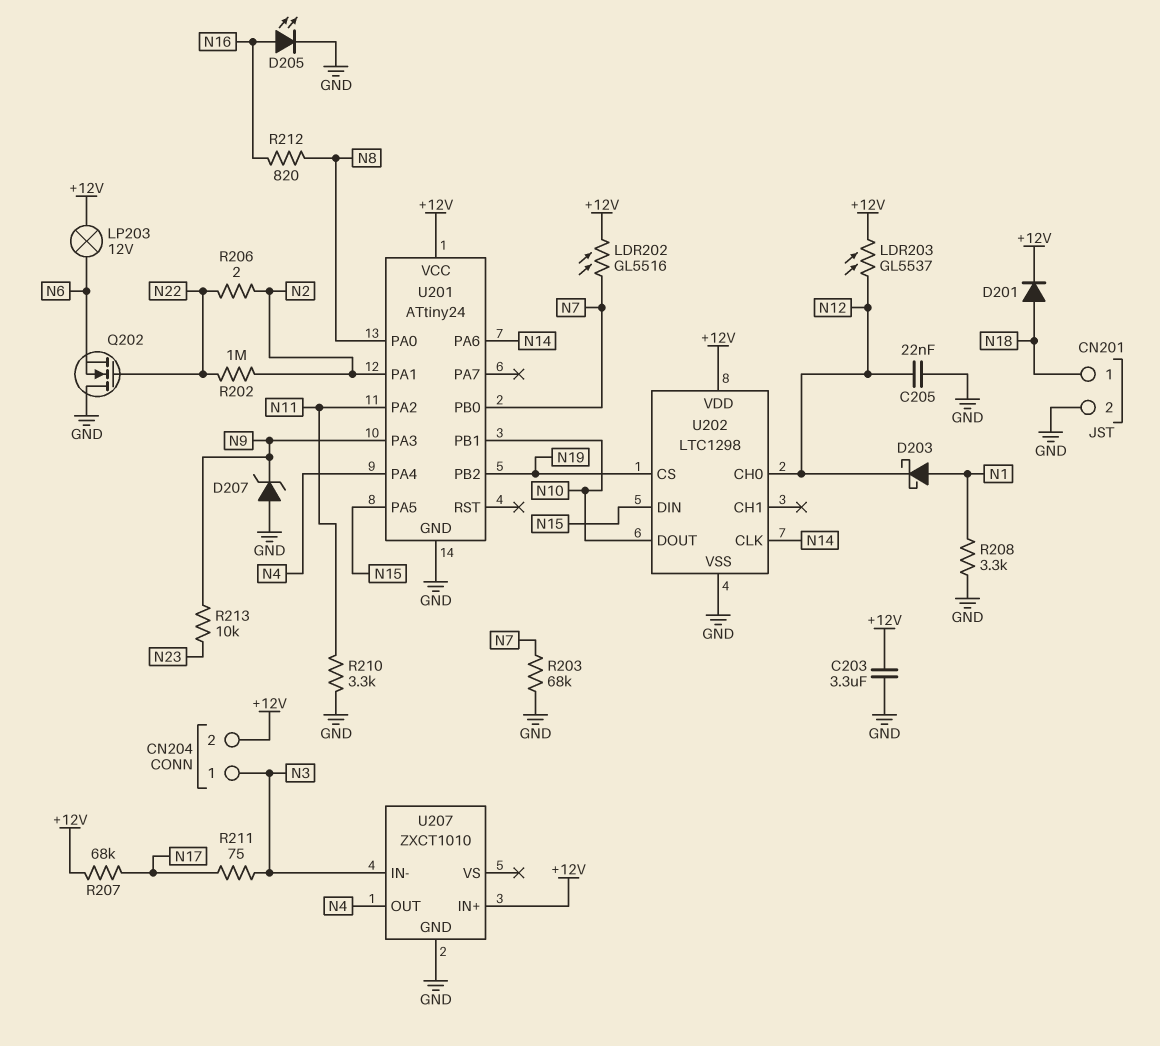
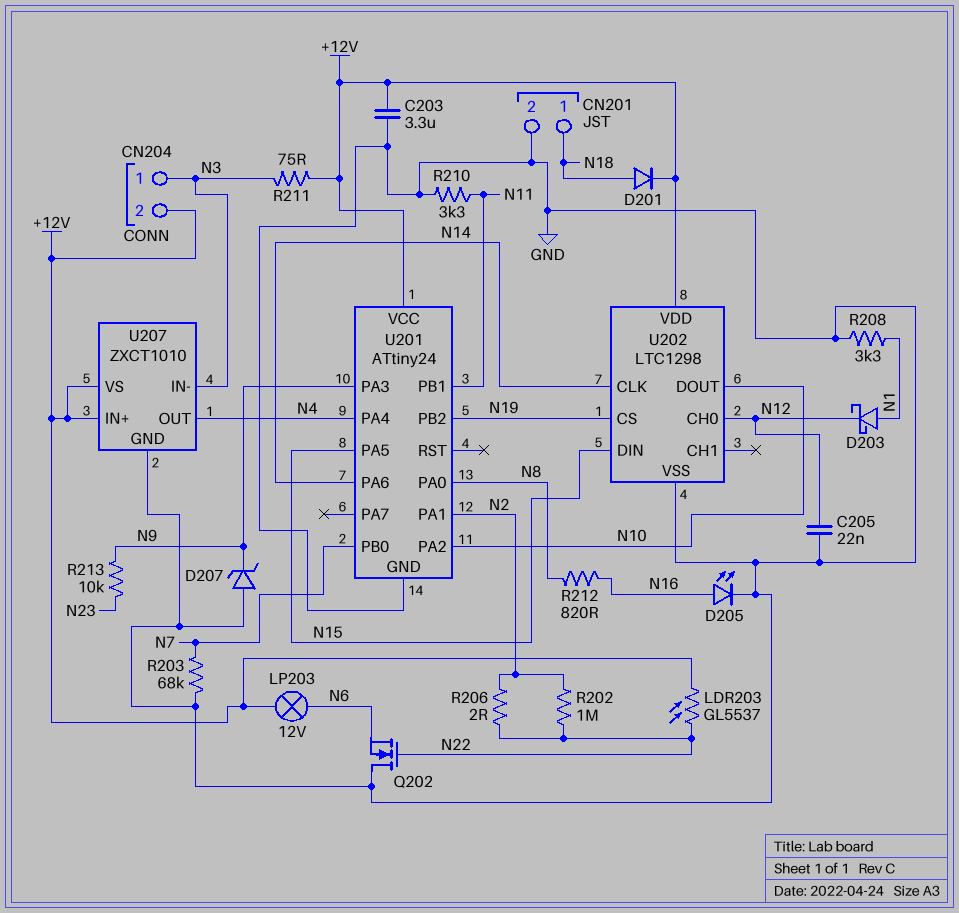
LDR202: GL5516 (+12V, N7) -> none
LDR203: GL5537 (+12V, N12) -> GL5537 (+12V, N22)
R207: 68k (+12V, N17) -> none
R211: 75 (N3, N17) -> 75 (+12V, N3)
U201 pin PA2: N11 -> N10
U201 pin PB1: N10 -> N11
U207 pin VS: none -> +12V

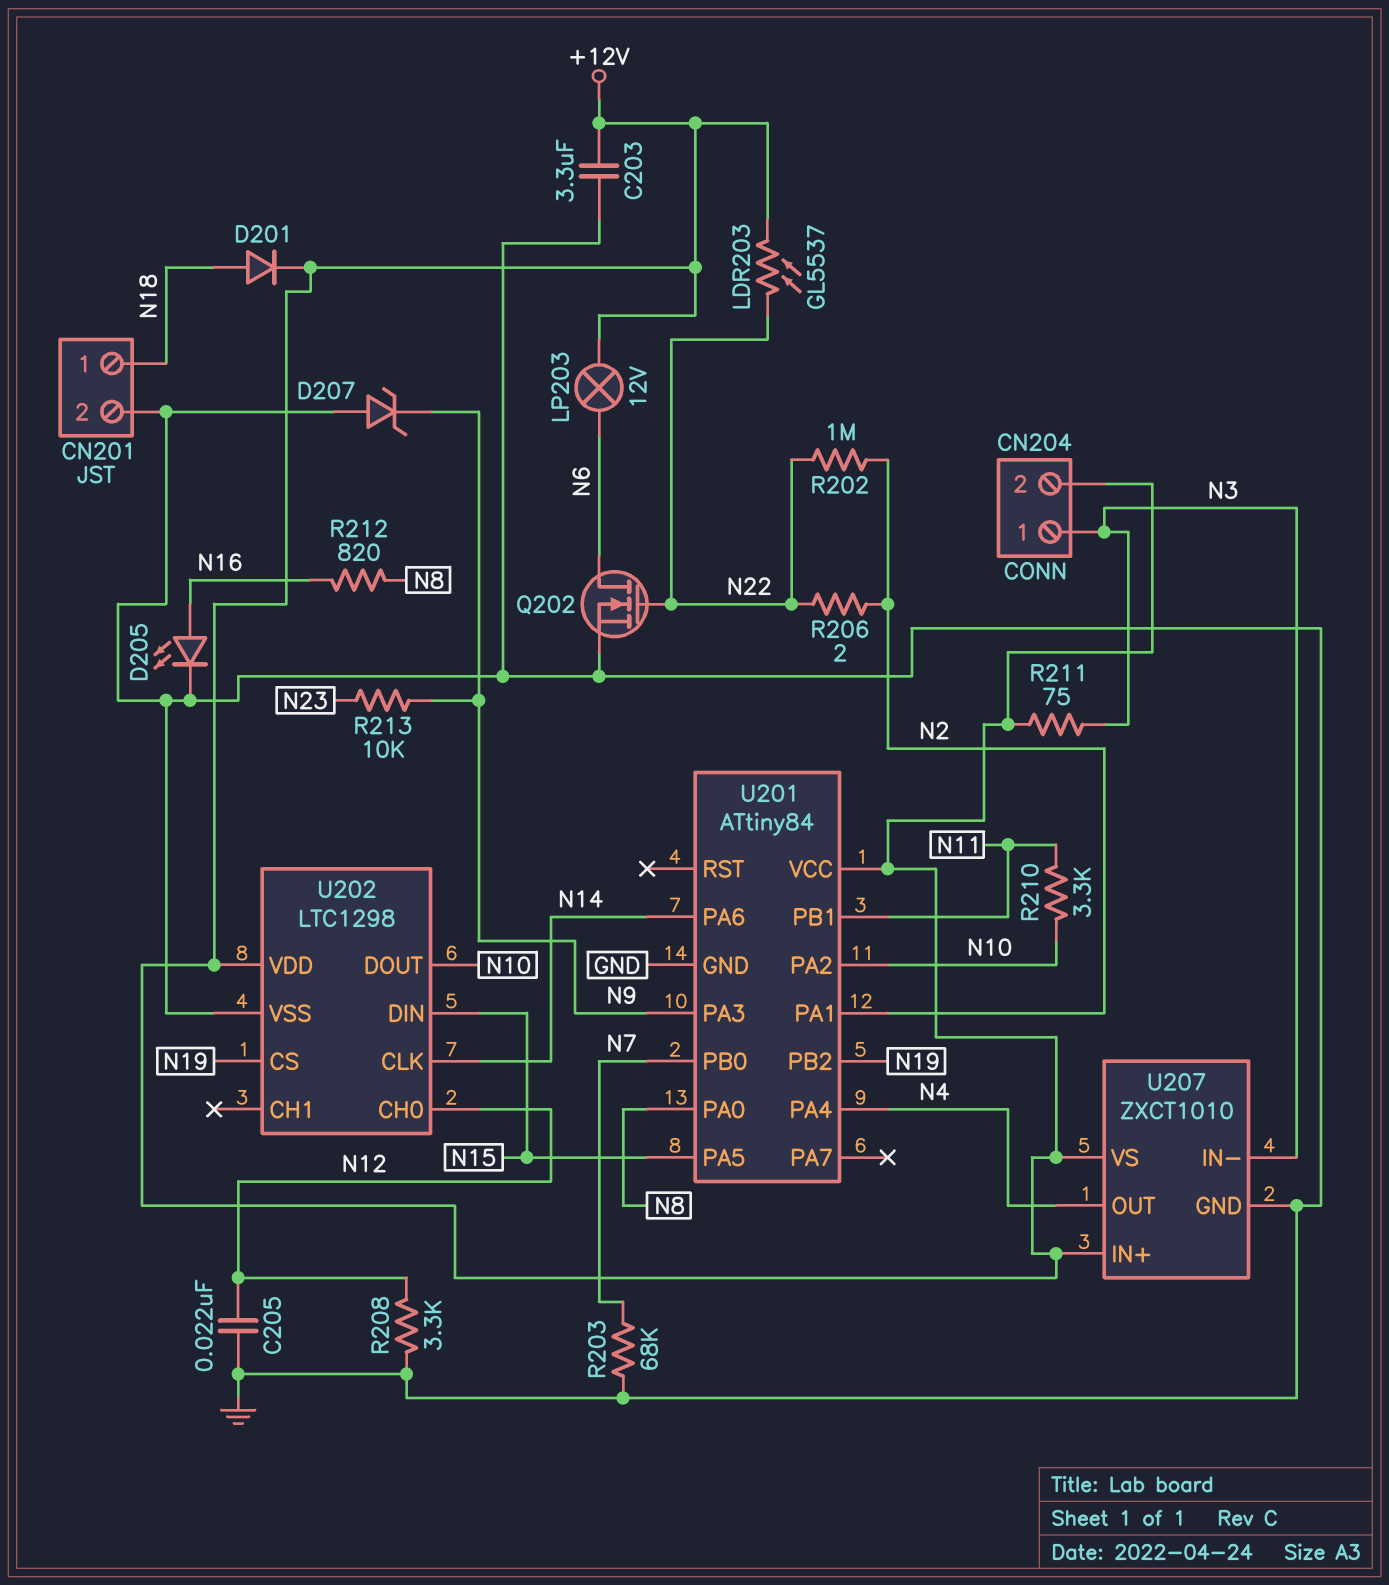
D203: schottky (A N1, K N12) -> none
Q202: NMOS (G N22, D GND, S N6) -> NMOS (G N22, D N6, S GND)
R208: 3.3k (GND, N1) -> 3.3k (GND, N12)
R210: 3.3k (GND, N11) -> 3.3k (N10, N11)
U201: ATtiny24 -> ATtiny84

